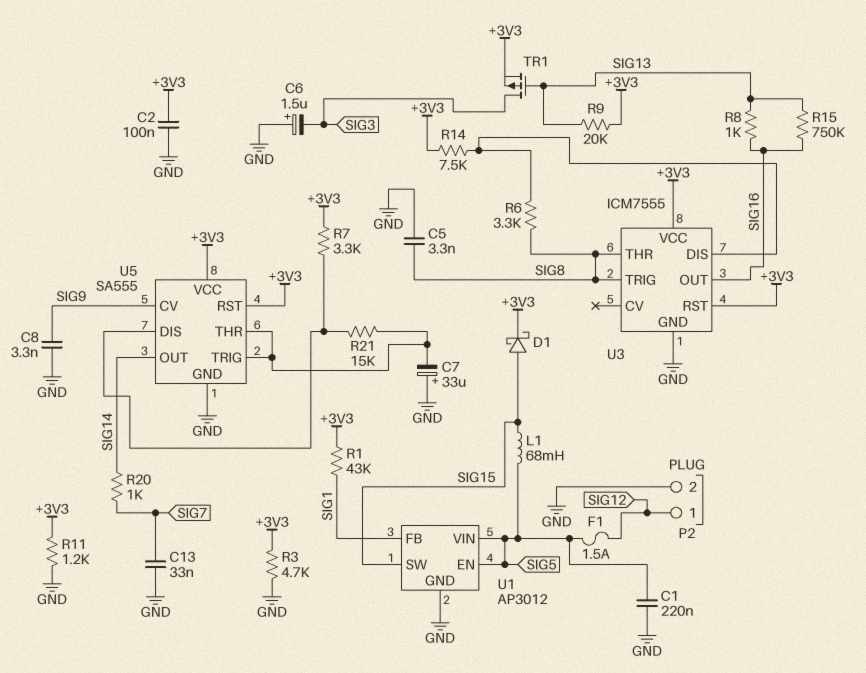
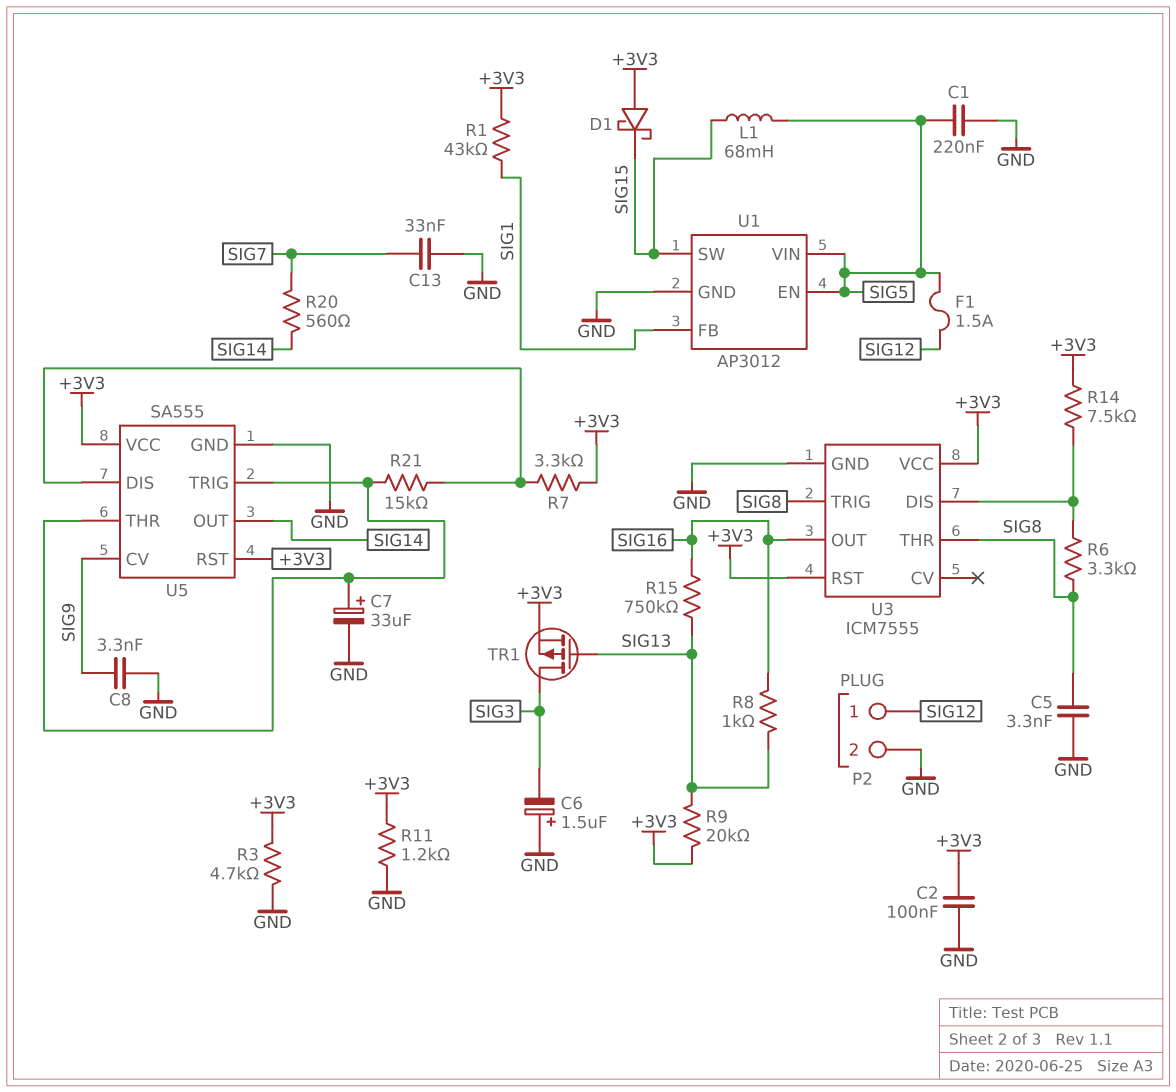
C7: 33uF (plus GND, minus U5/THR) -> 33uF (plus U5/THR, minus GND)
D1: schottky (A SIG15, K +3V3) -> schottky (A +3V3, K SIG15)
R20: 1k (SIG7, SIG14) -> 560 (SIG7, SIG14)

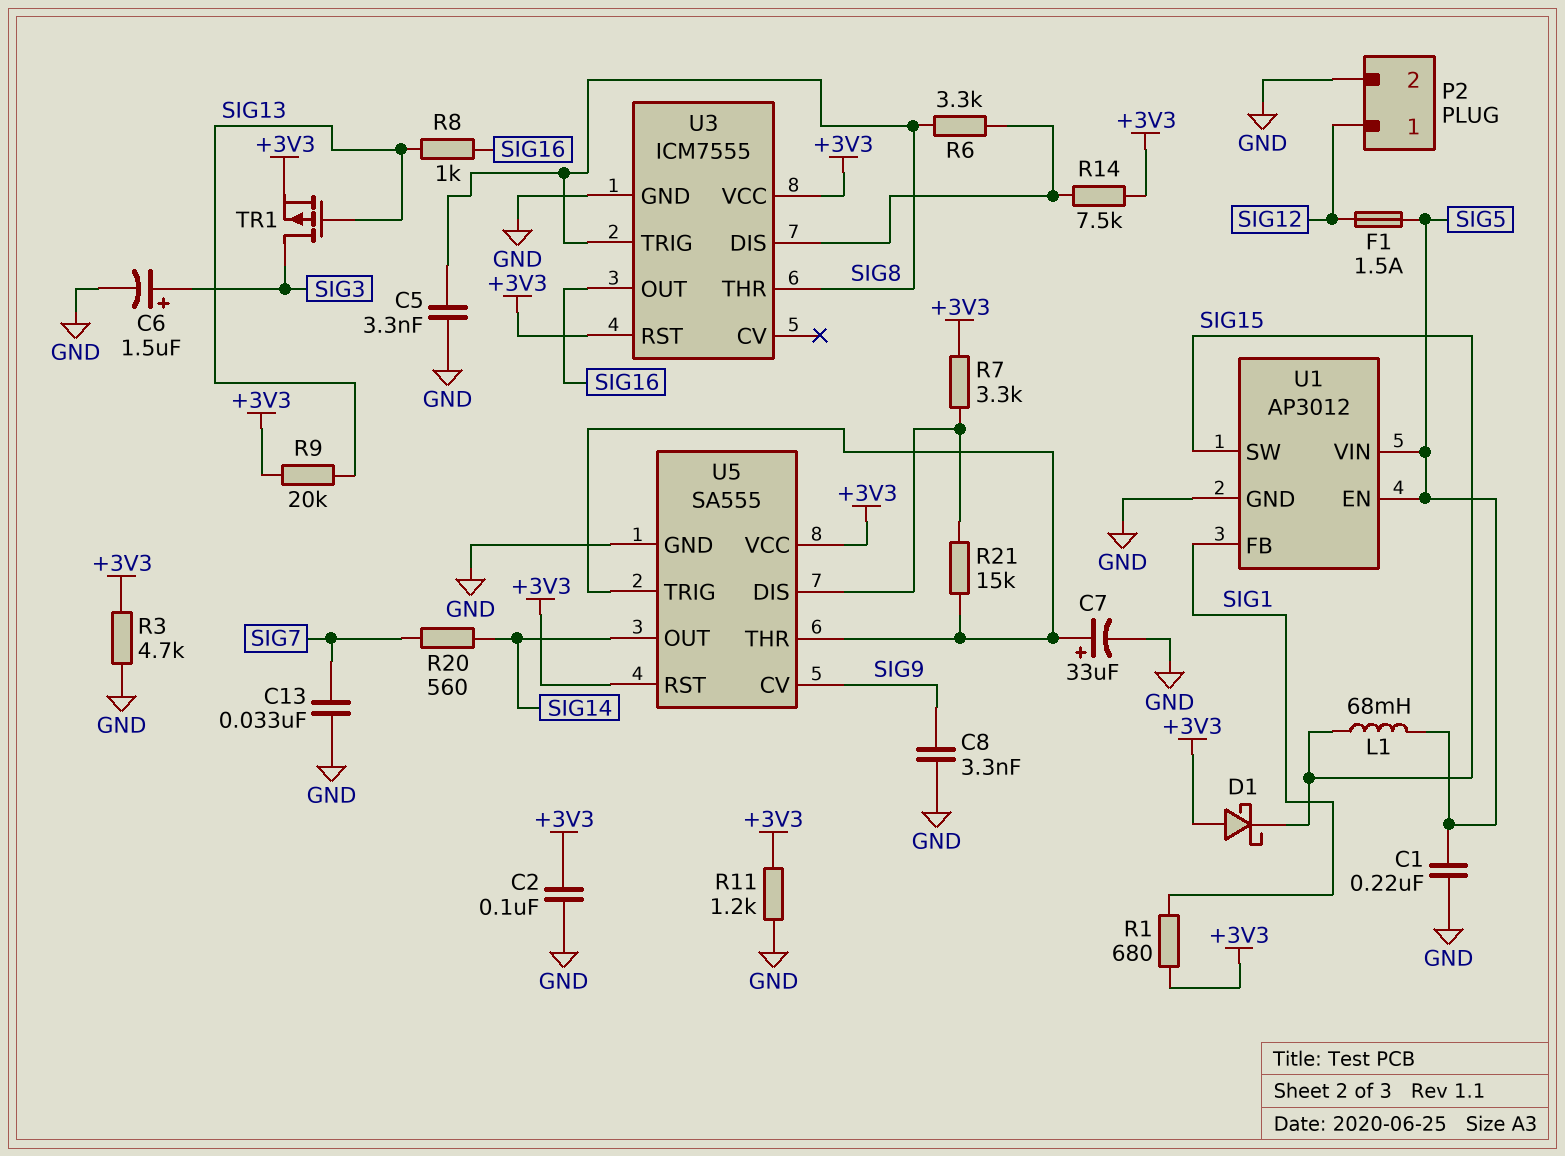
C6: 1.5uF (plus GND, minus SIG3) -> 1.5uF (plus SIG3, minus GND)
R1: 43k (+3V3, SIG1) -> 680 (+3V3, SIG1)
R15: 750k (SIG13, SIG16) -> none

